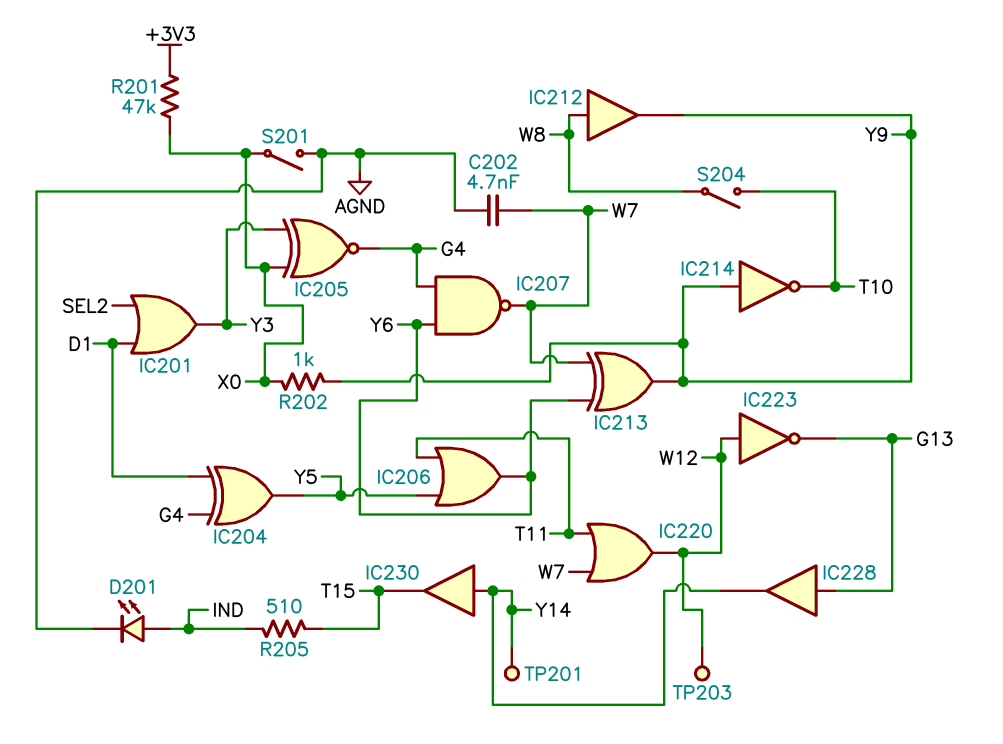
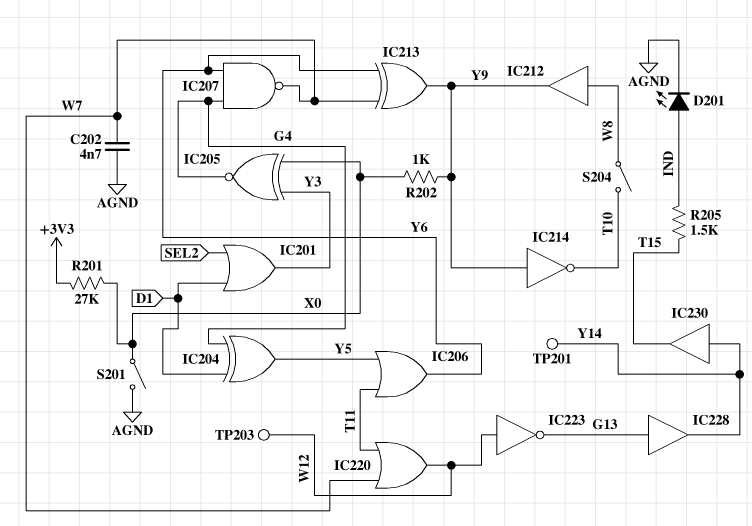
R201: 47k (+3V3, X0) -> 27k (+3V3, X0)
R205: 510 (IND, T15) -> 1.5k (IND, T15)

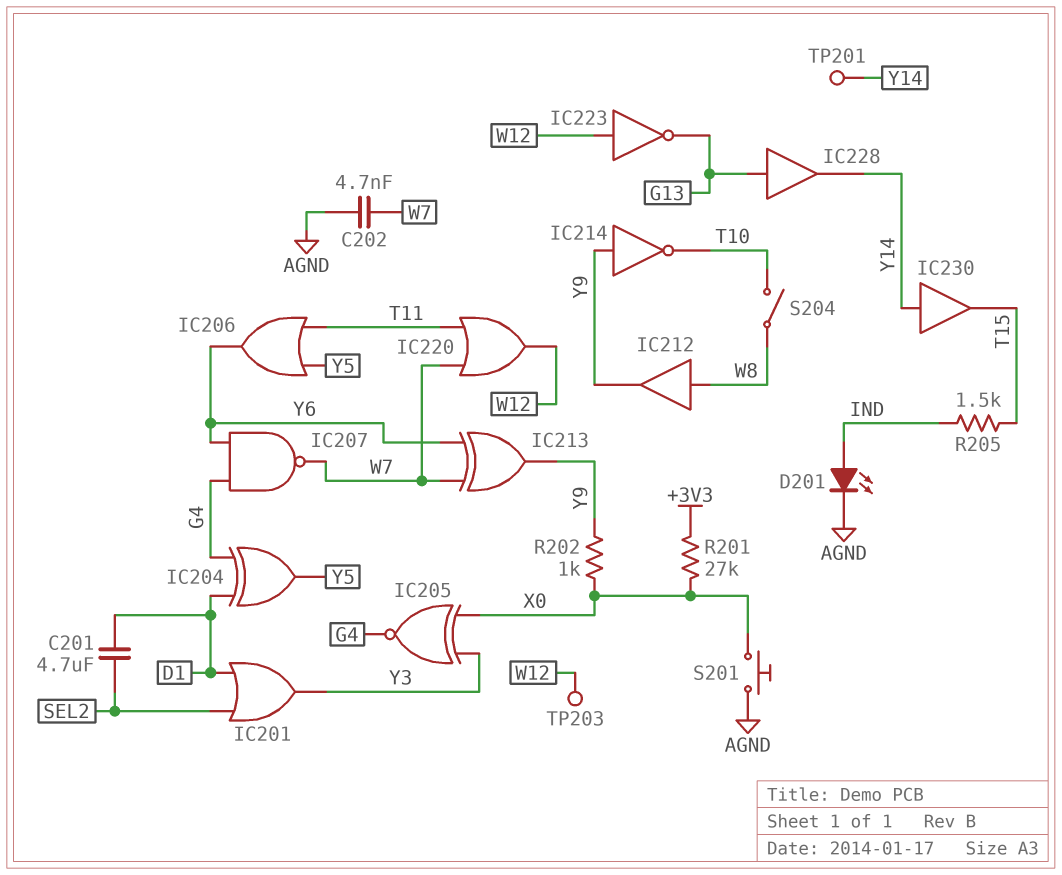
C201: none -> 4.7uF (D1, SEL2)
S201: switch (AGND, X0) -> button (AGND, X0)

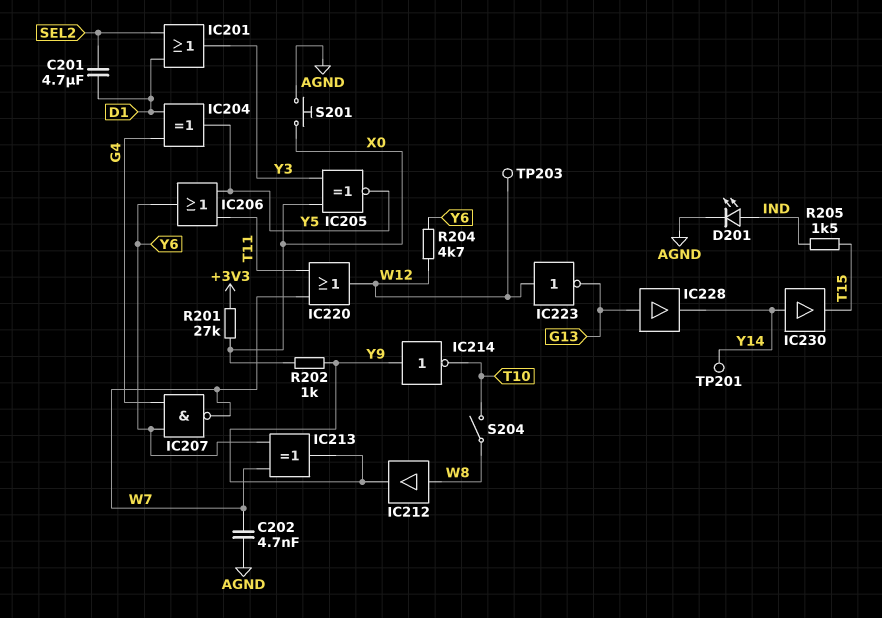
IC205: XNOR (in X0, in Y3, out G4) -> XNOR (in X0, in Y3, out Y5)
R204: none -> 4.7k (W12, Y6)

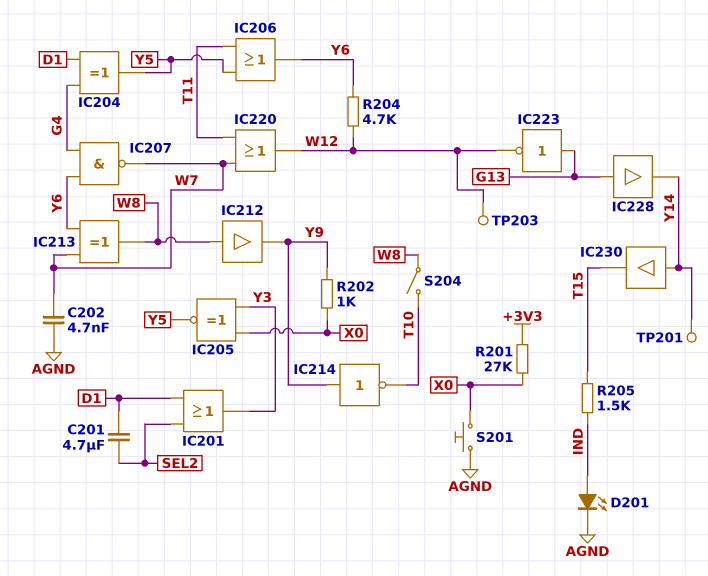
IC213: XOR (in W7, in Y6, out Y9) -> XOR (in W7, in Y6, out W8)
IC223: NOT (in W12, out G13) -> NOT (in G13, out W12)

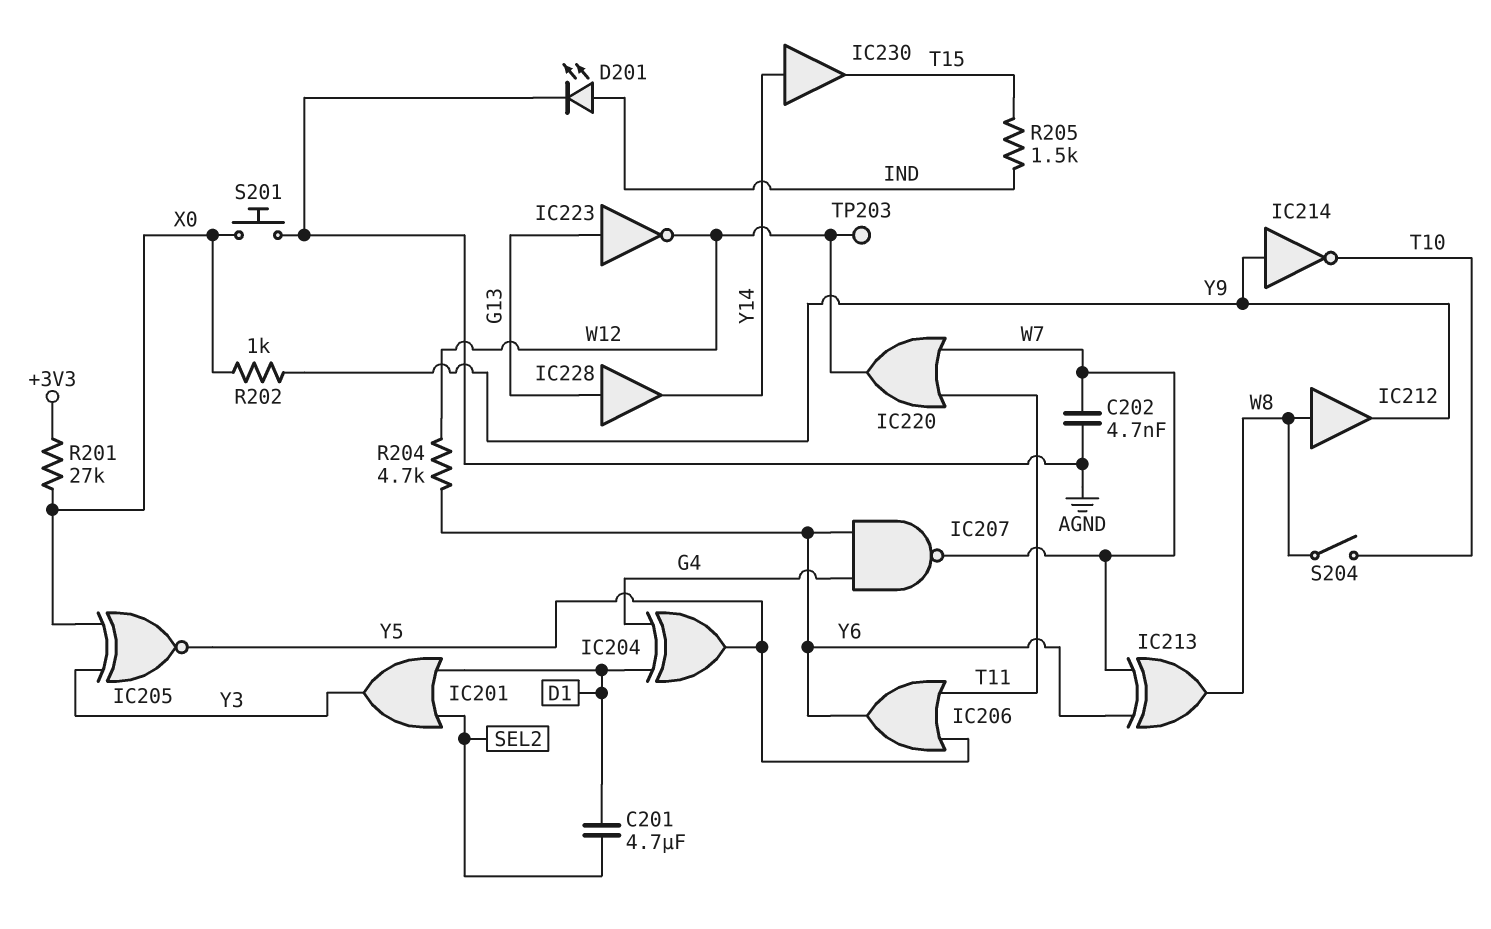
TP201: test point (Y14) -> none

